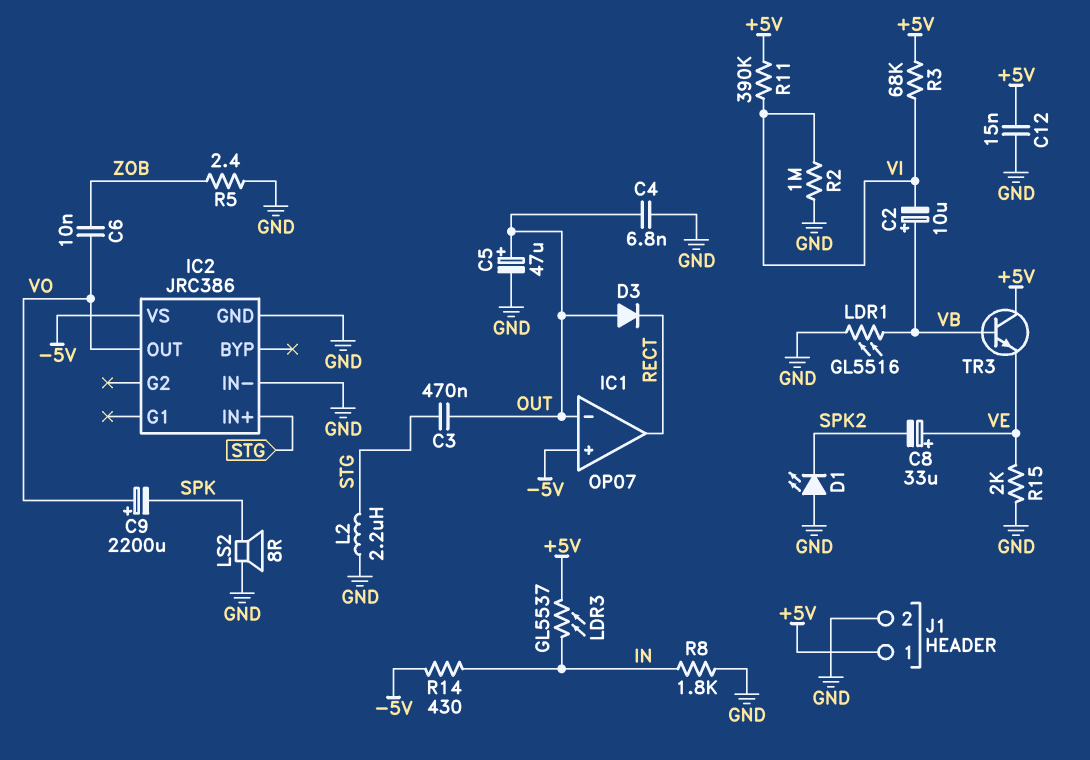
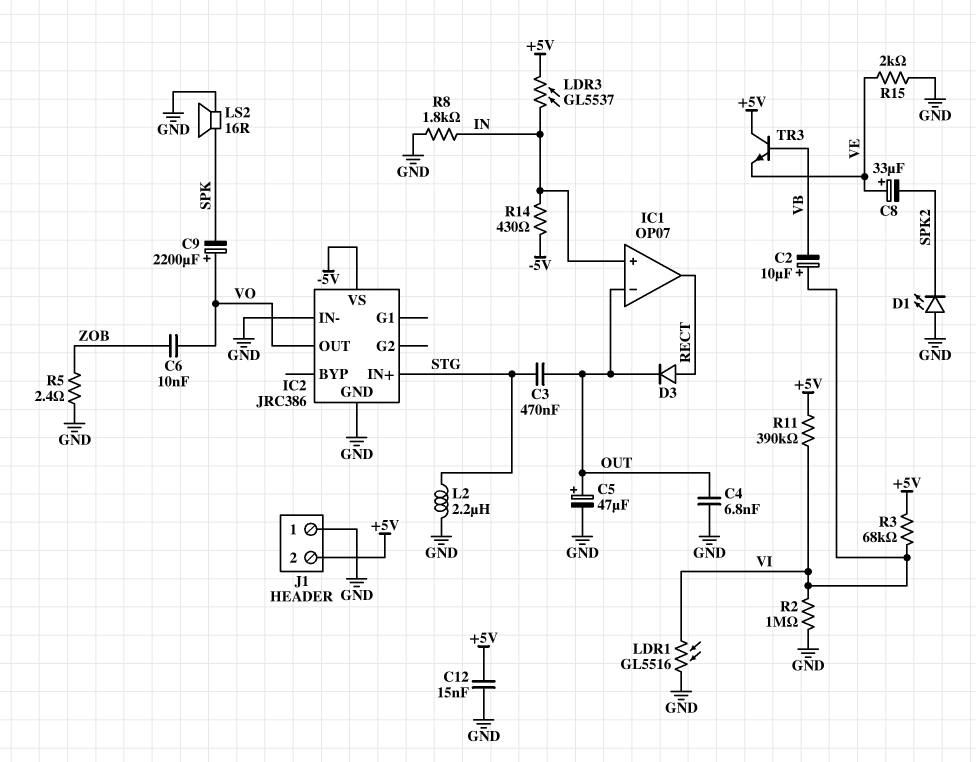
C2: 10uF (plus VB, minus VI) -> 10uF (plus VI, minus VB)
D3: diode (A OUT, K RECT) -> diode (A RECT, K OUT)
IC1 pin in+: -5V -> IN
J1 pin 1: +5V -> GND
J1 pin 2: GND -> +5V
LDR1: GL5516 (GND, VB) -> GL5516 (GND, VI)
LS2: speaker 8R (GND, SPK) -> speaker 16R (GND, SPK)

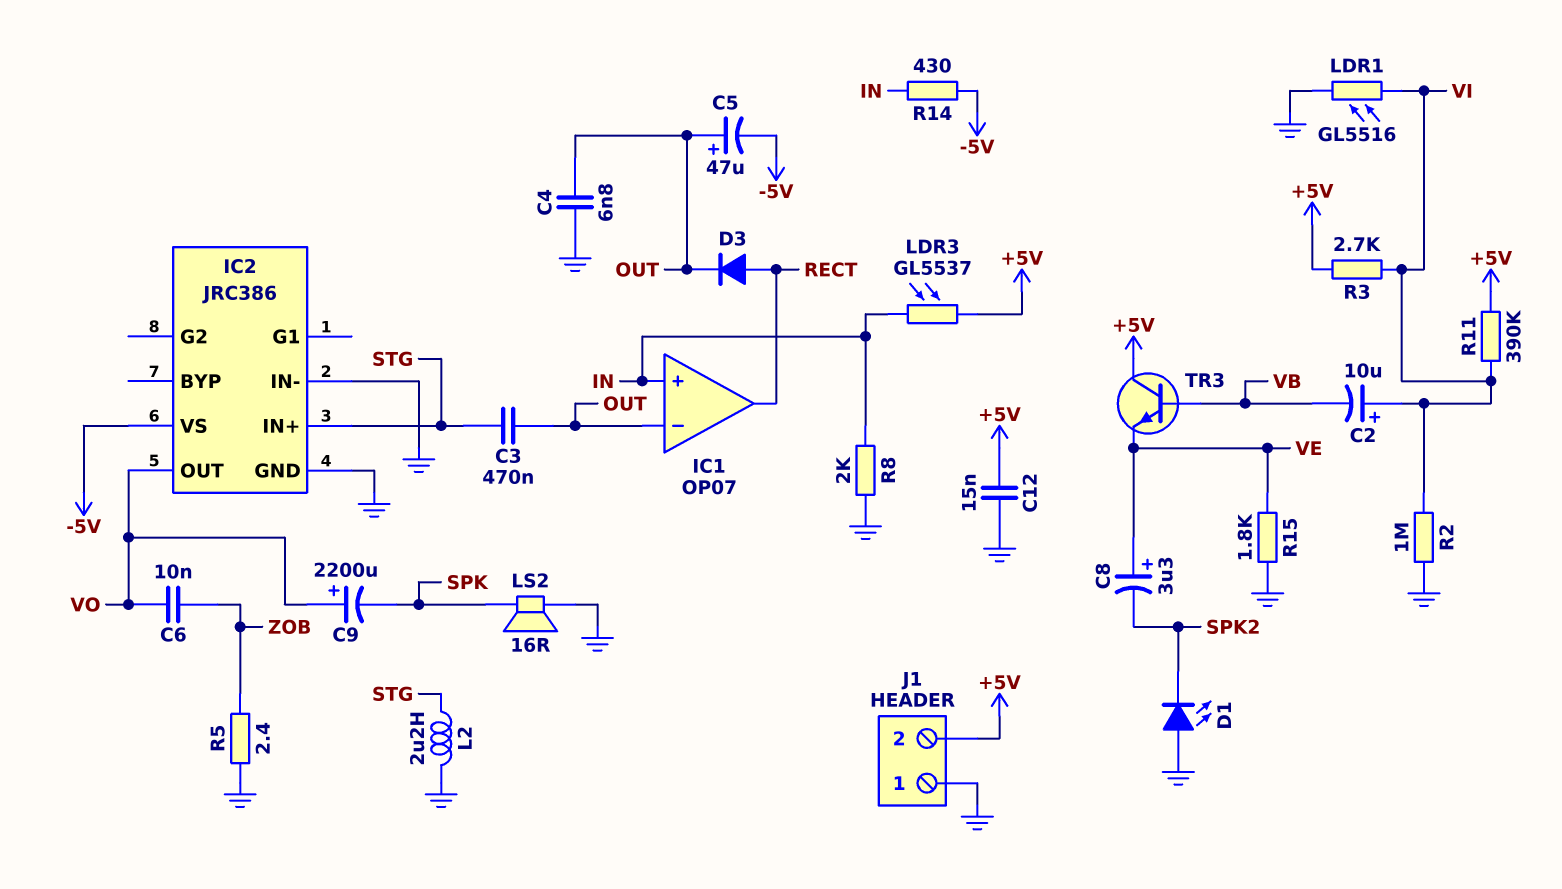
C5: 47uF (plus OUT, minus GND) -> 47uF (plus OUT, minus -5V)
C8: 33uF (plus VE, minus SPK2) -> 3.3uF (plus VE, minus SPK2)
R3: 68k (+5V, VI) -> 2.7k (+5V, VI)
R8: 1.8k (GND, IN) -> 2k (GND, IN)
R15: 2k (GND, VE) -> 1.8k (GND, VE)

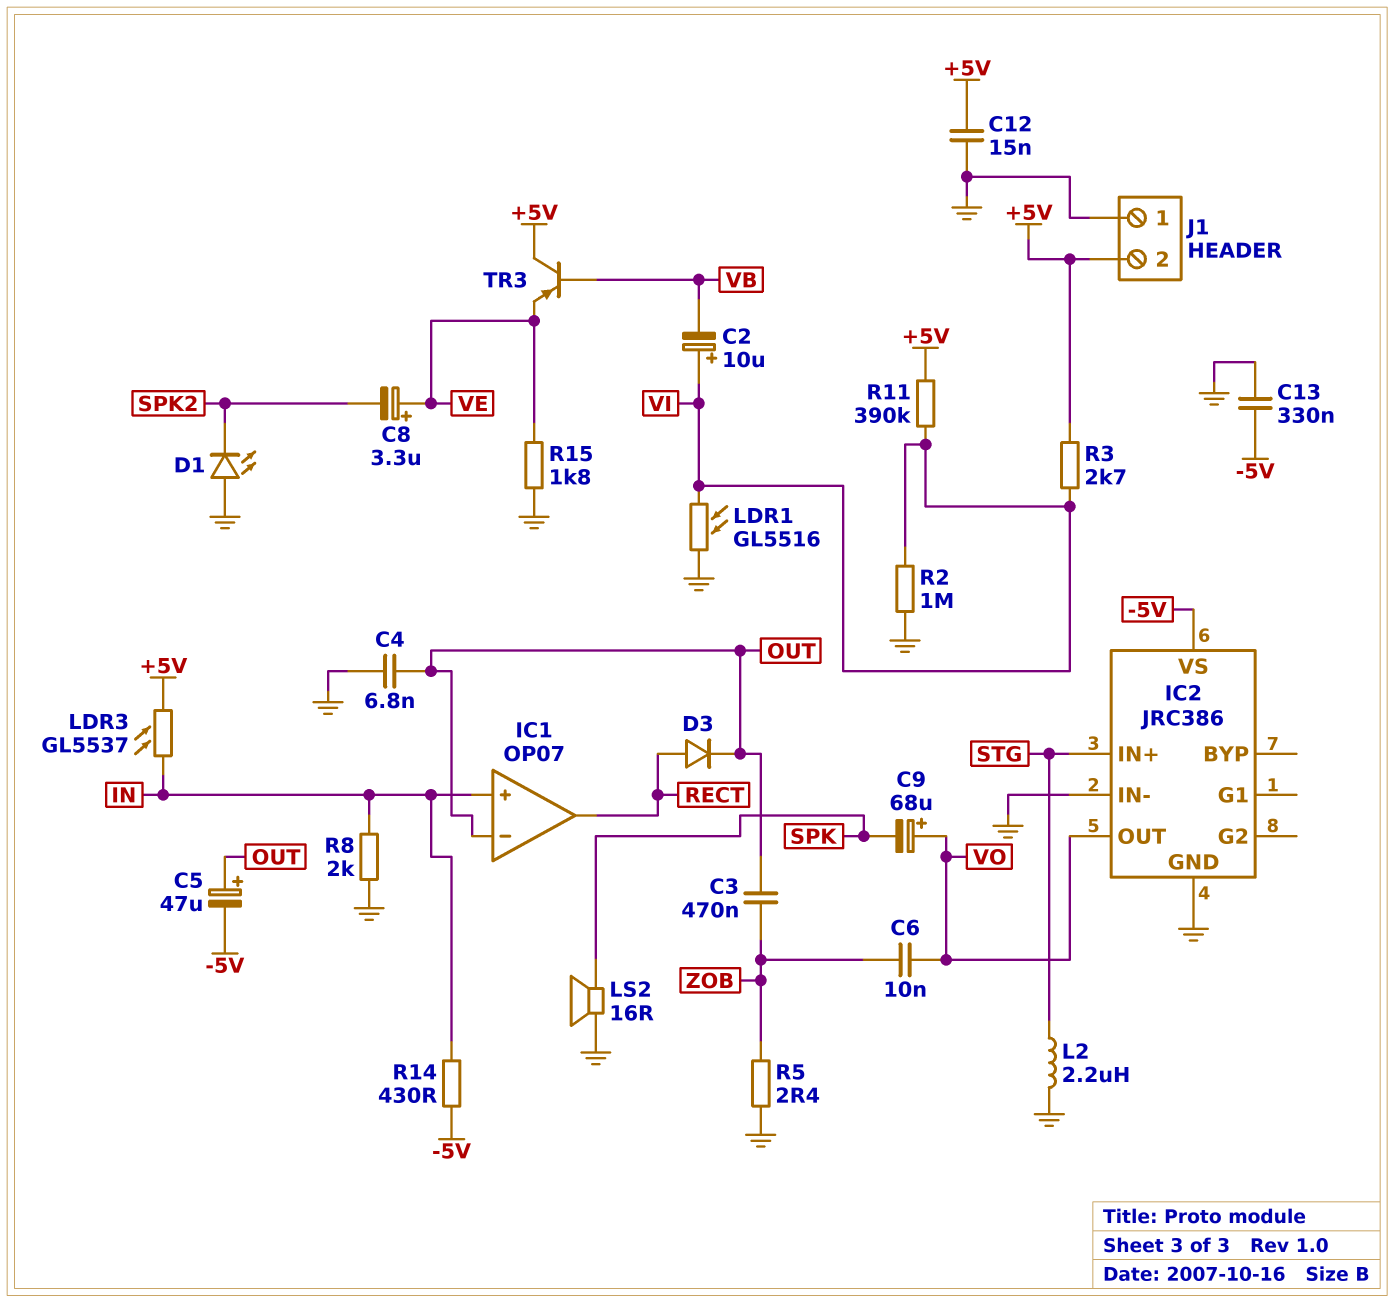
C3: 470nF (OUT, STG) -> 470nF (OUT, ZOB)
C9: 2200uF (plus VO, minus SPK) -> 68uF (plus VO, minus SPK)
C13: none -> 330nF (-5V, GND)
TR3: NPN (B VB, C +5V, E VE) -> PNP (B VB, C +5V, E VE)

